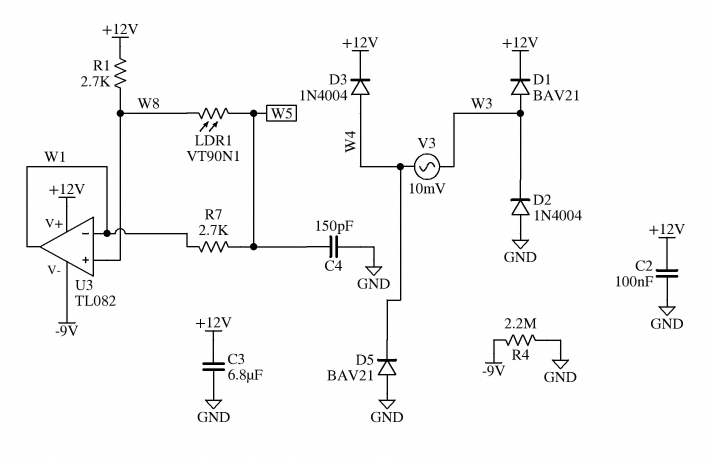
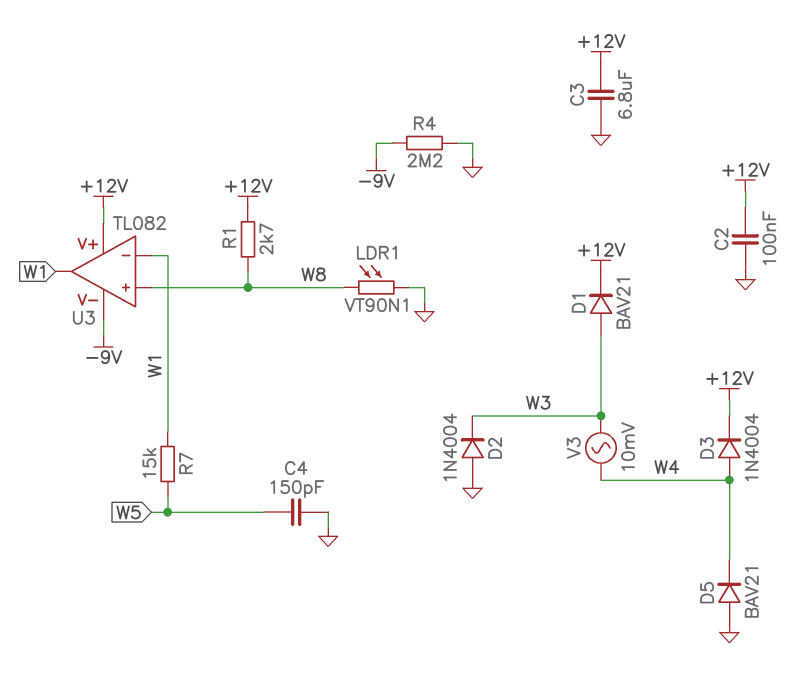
LDR1: VT90N1 (W5, W8) -> VT90N1 (GND, W8)
R7: 2.7k (W1, W5) -> 15k (W1, W5)

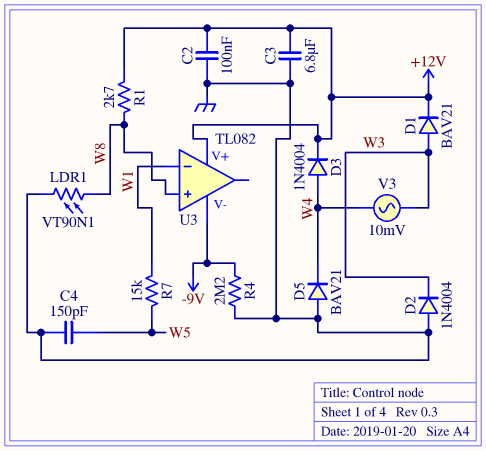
U3 pin out: W1 -> none

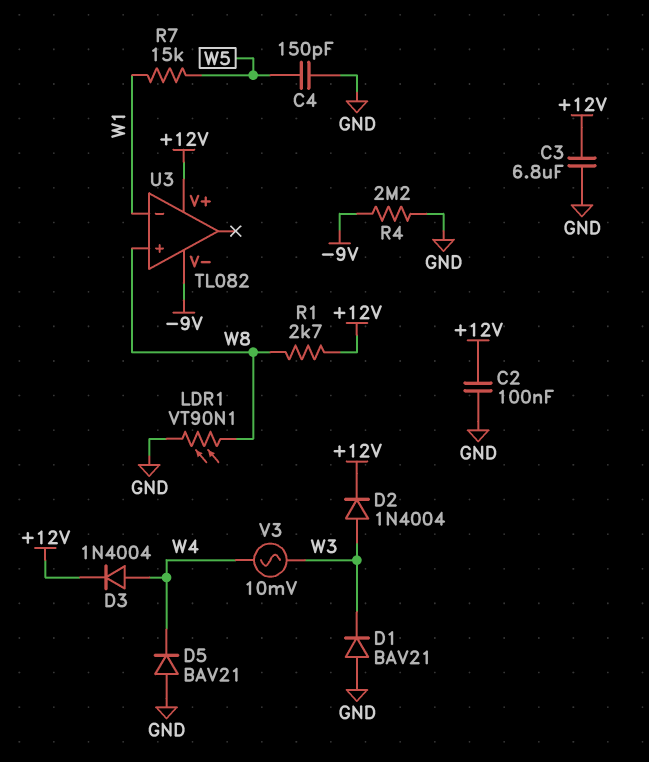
D1: diode BAV21 (A W3, K +12V) -> diode BAV21 (A GND, K W3)
D2: diode 1N4004 (A GND, K W3) -> diode 1N4004 (A W3, K +12V)

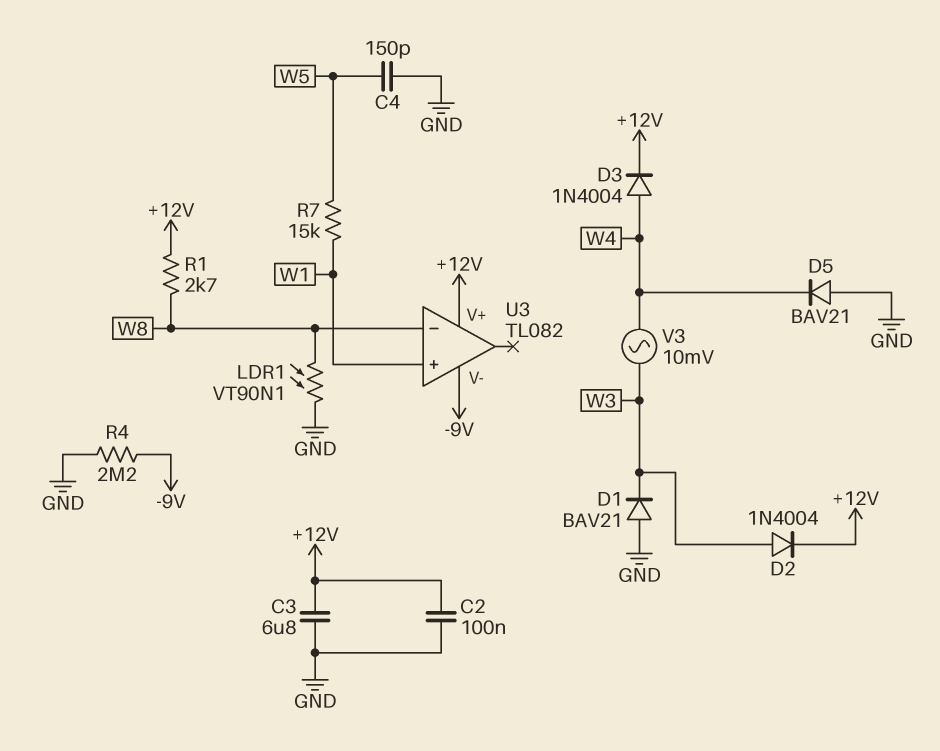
U3 pin in+: W8 -> W1
U3 pin in-: W1 -> W8

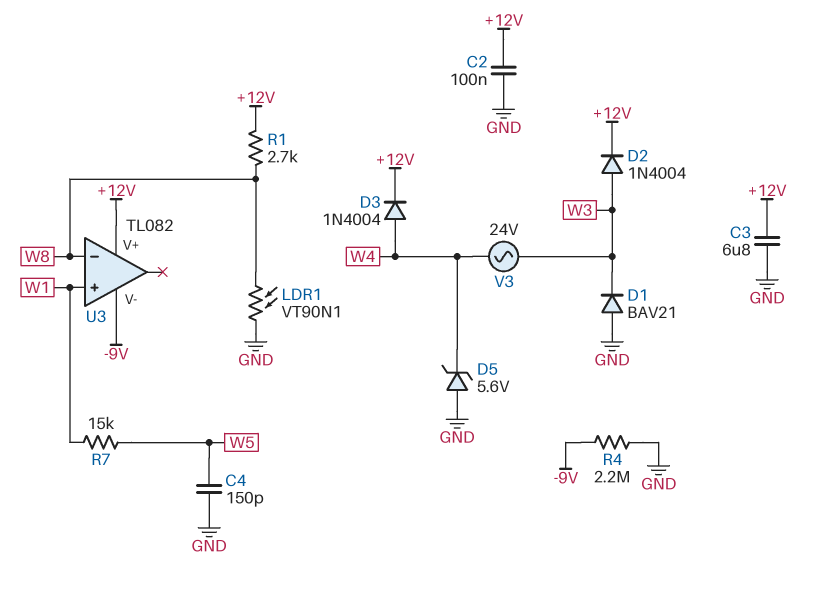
D5: diode BAV21 (A GND, K W4) -> zener 5.6V (A GND, K W4)
V3: AC 10mV (W3, W4) -> AC 24V (W3, W4)

